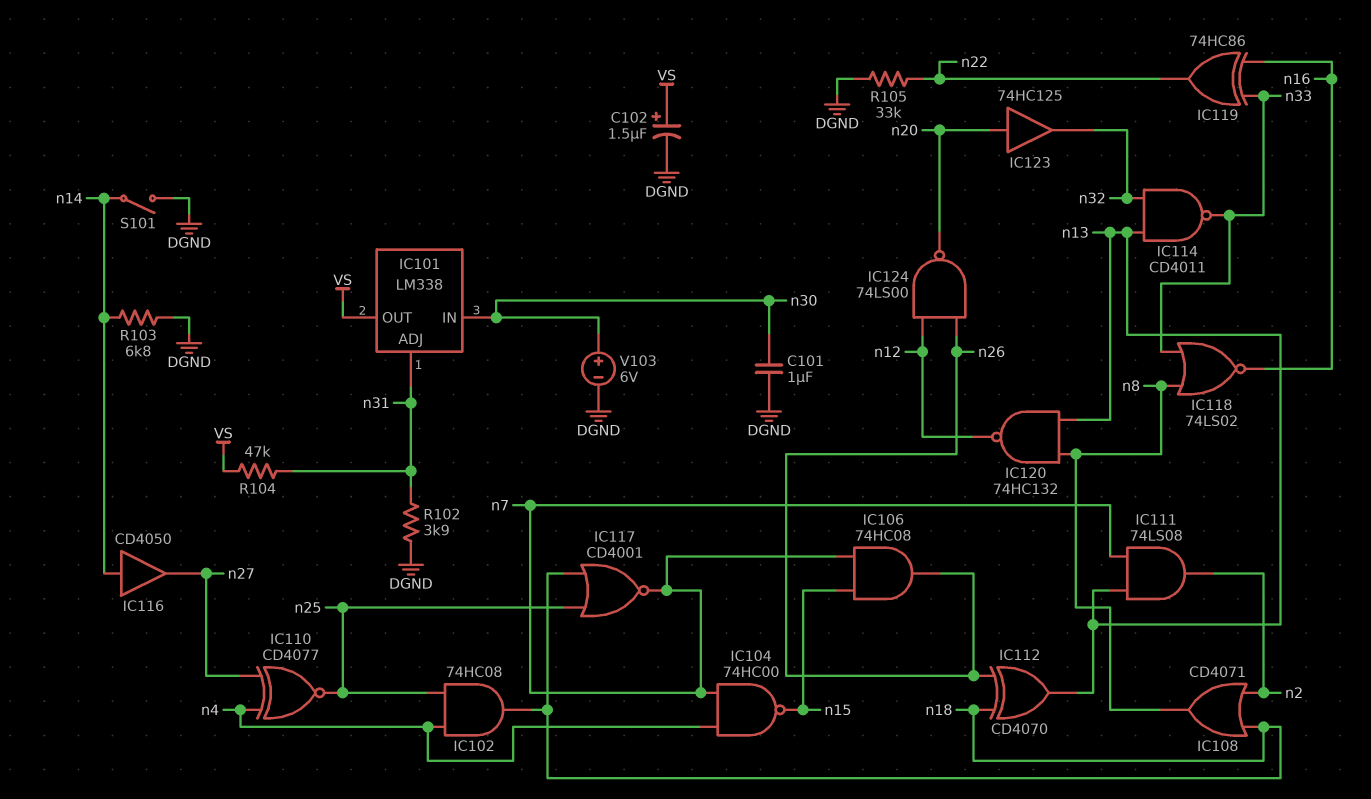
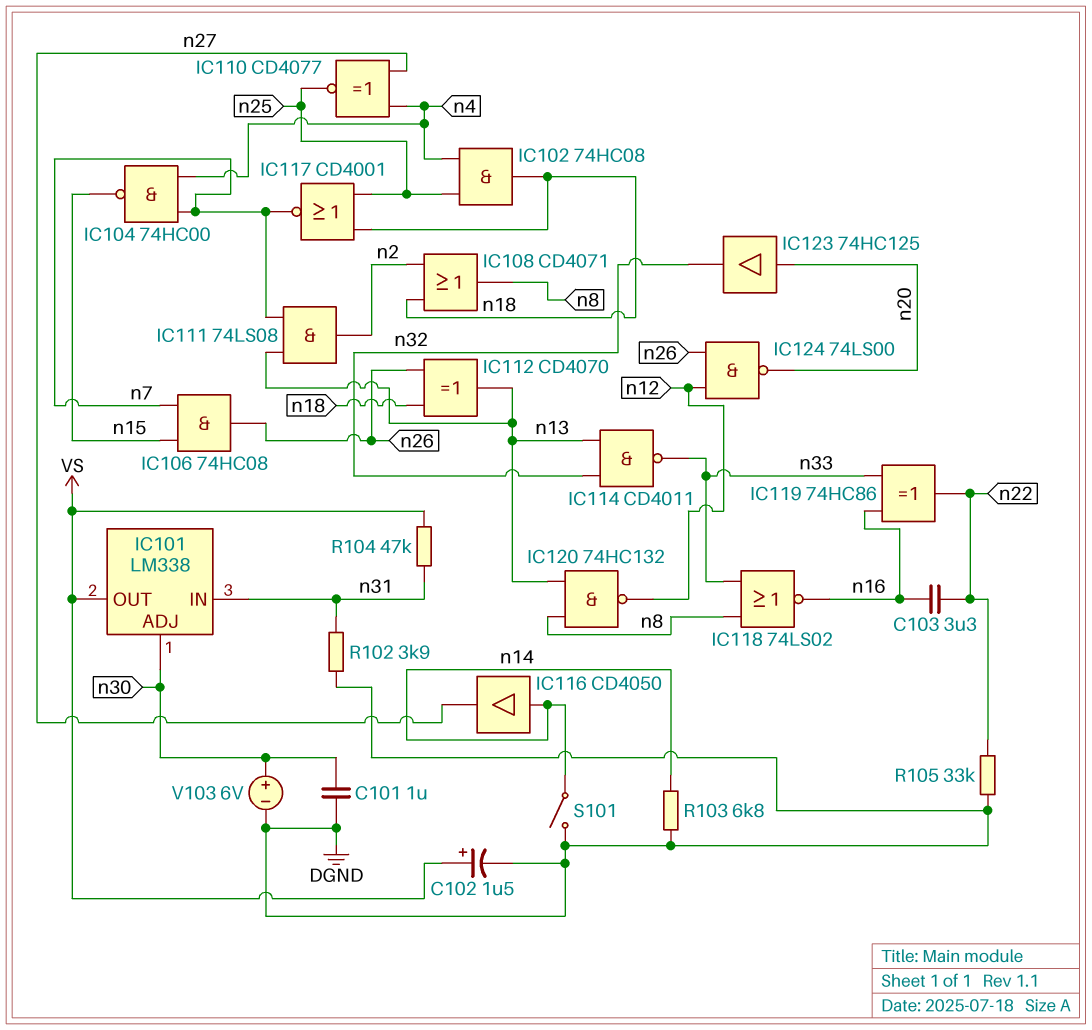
C103: none -> 3.3uF (n16, n22)
IC101 pin ADJ: n31 -> n30
IC101 pin IN: n30 -> n31

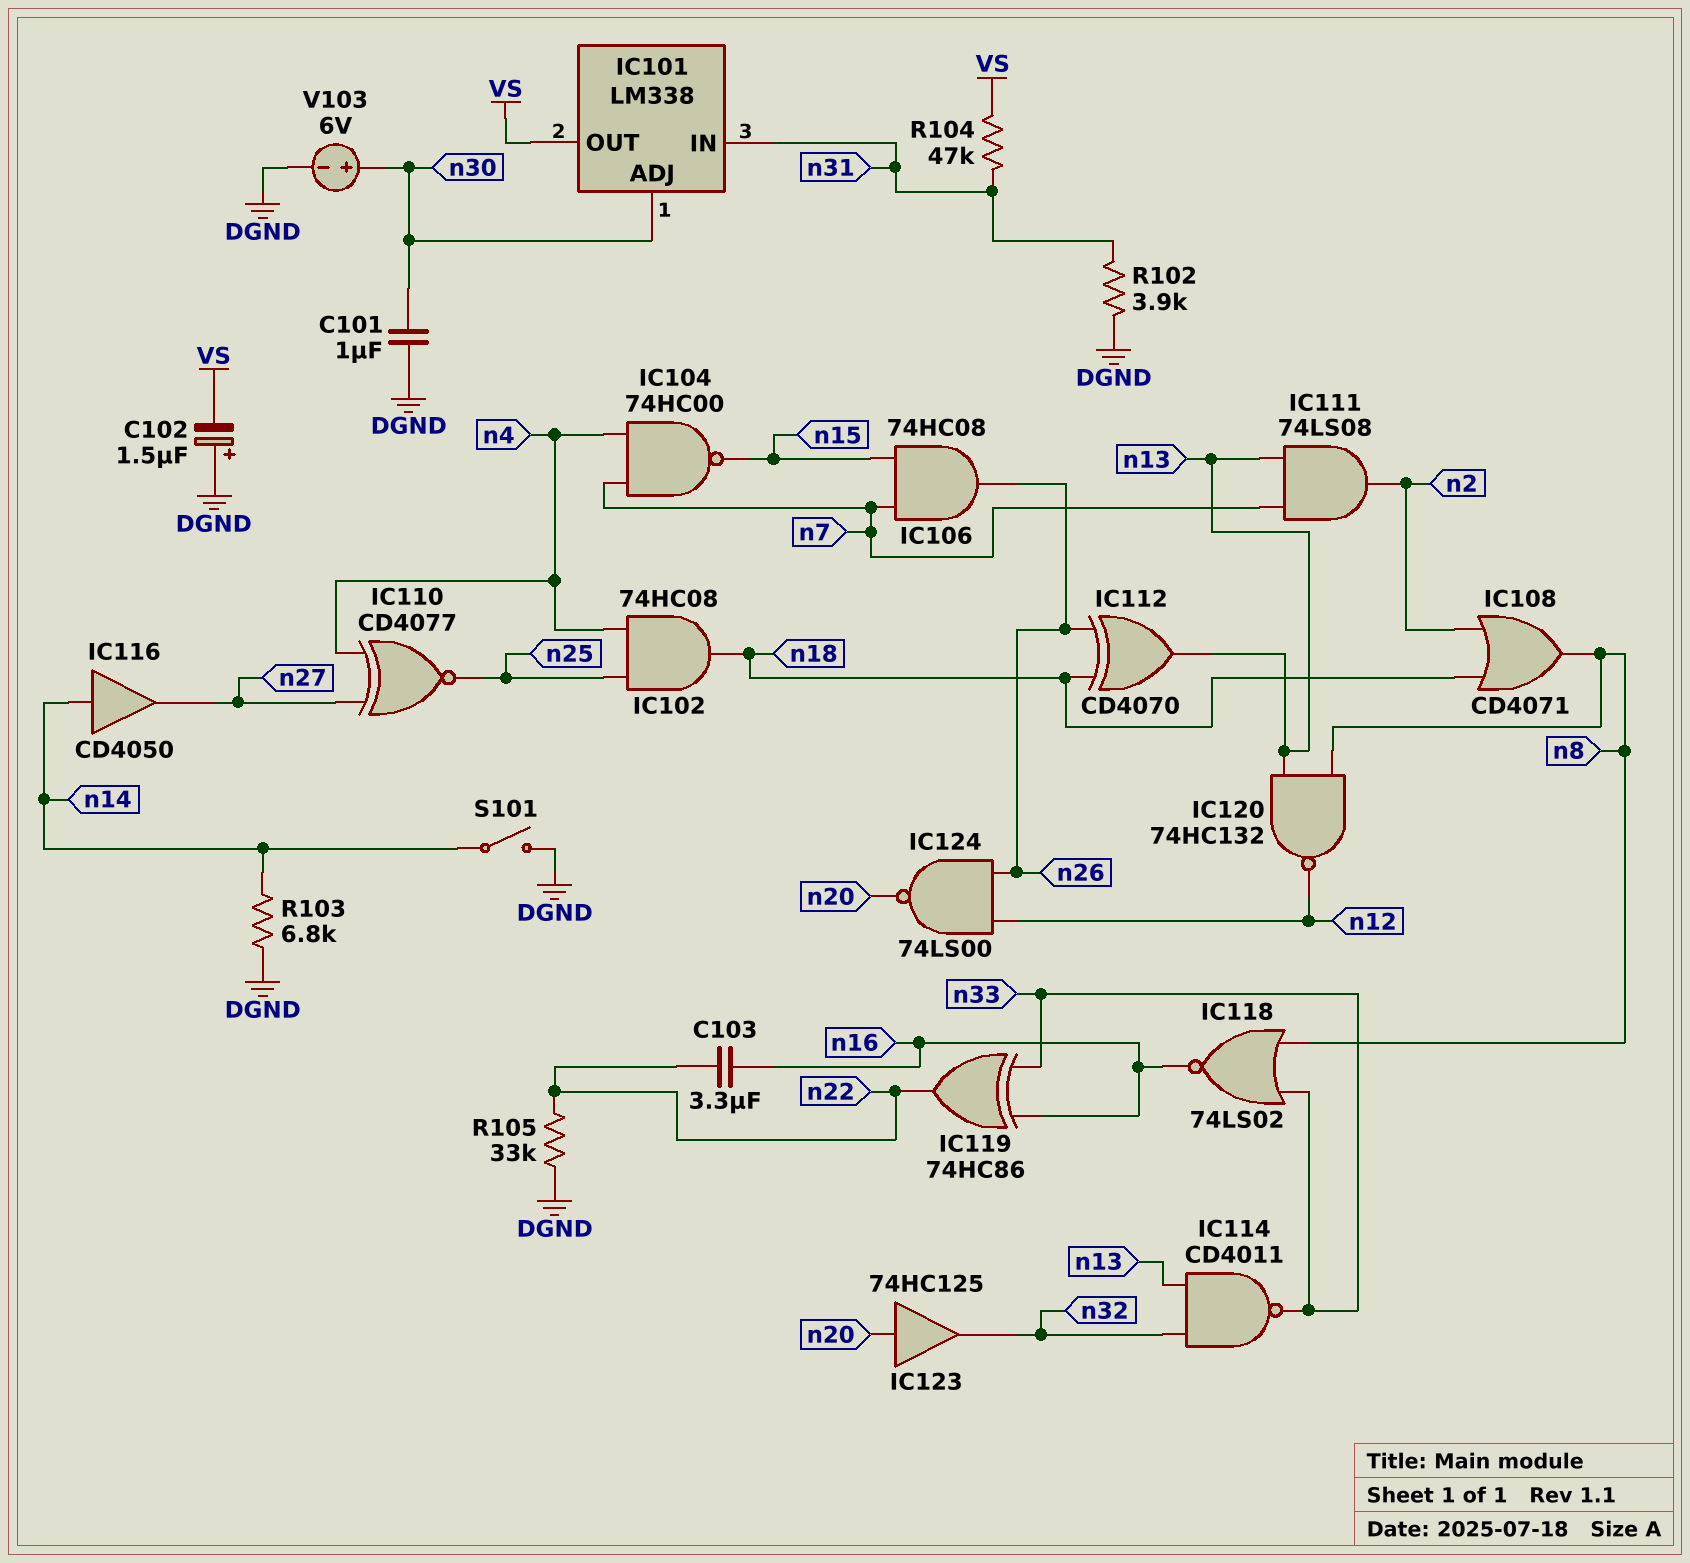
C102: 1.5uF (plus VS, minus DGND) -> 1.5uF (plus DGND, minus VS)
IC117: NOR CD4001 (in n18, in n25, out n7) -> none

